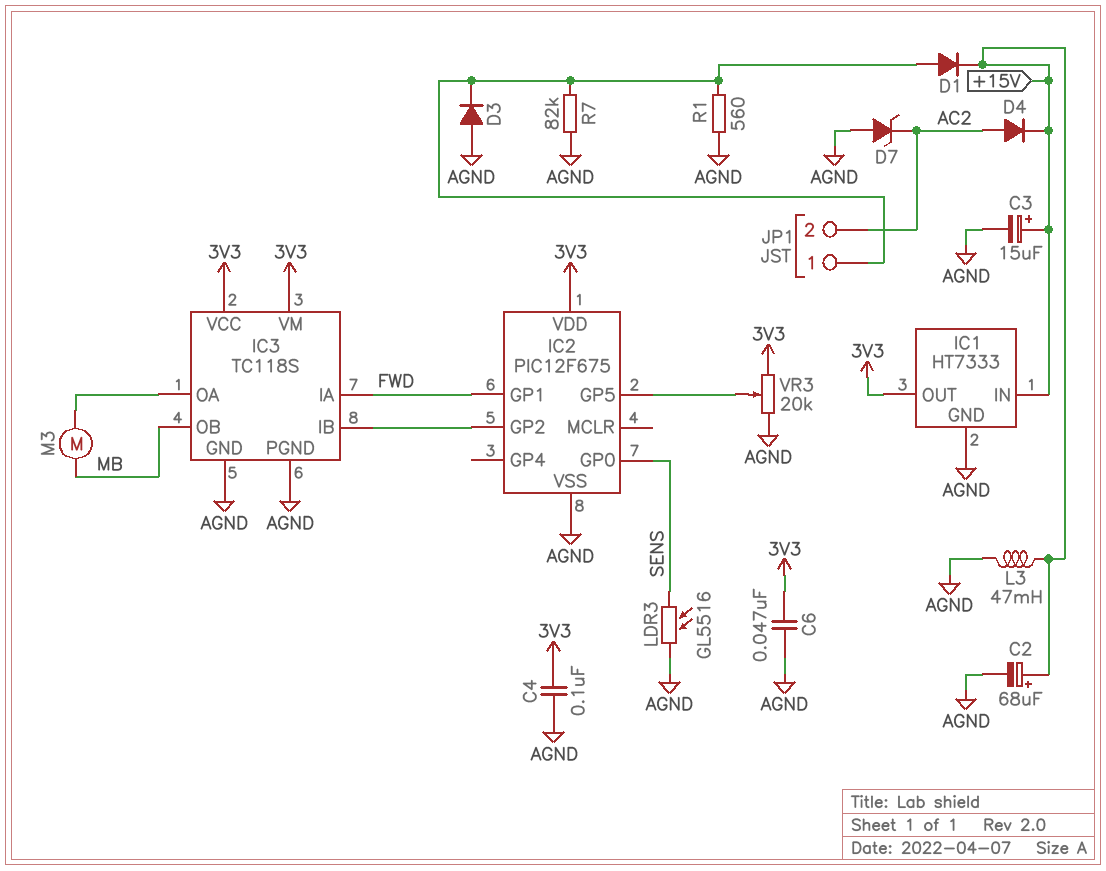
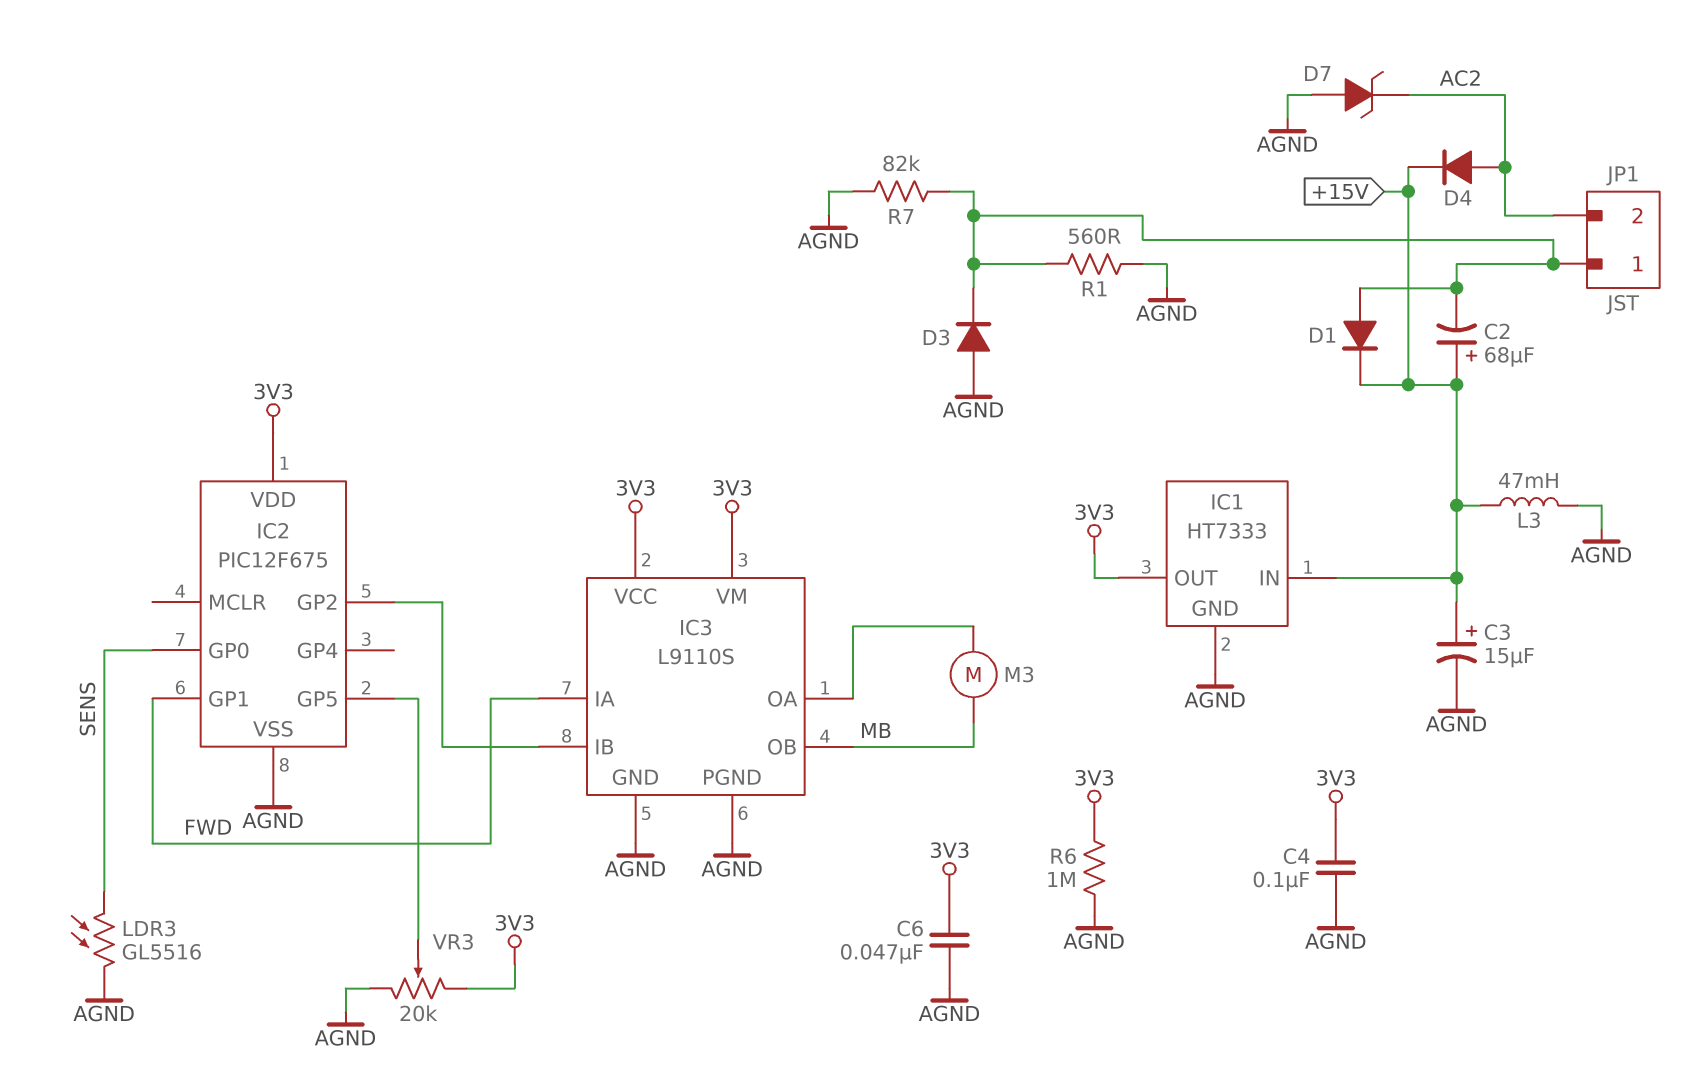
C2: 68uF (plus +15V, minus AGND) -> 68uF (plus +15V, minus JP1/1)
IC3: TC118S -> L9110S
R6: none -> 1M (3V3, AGND)

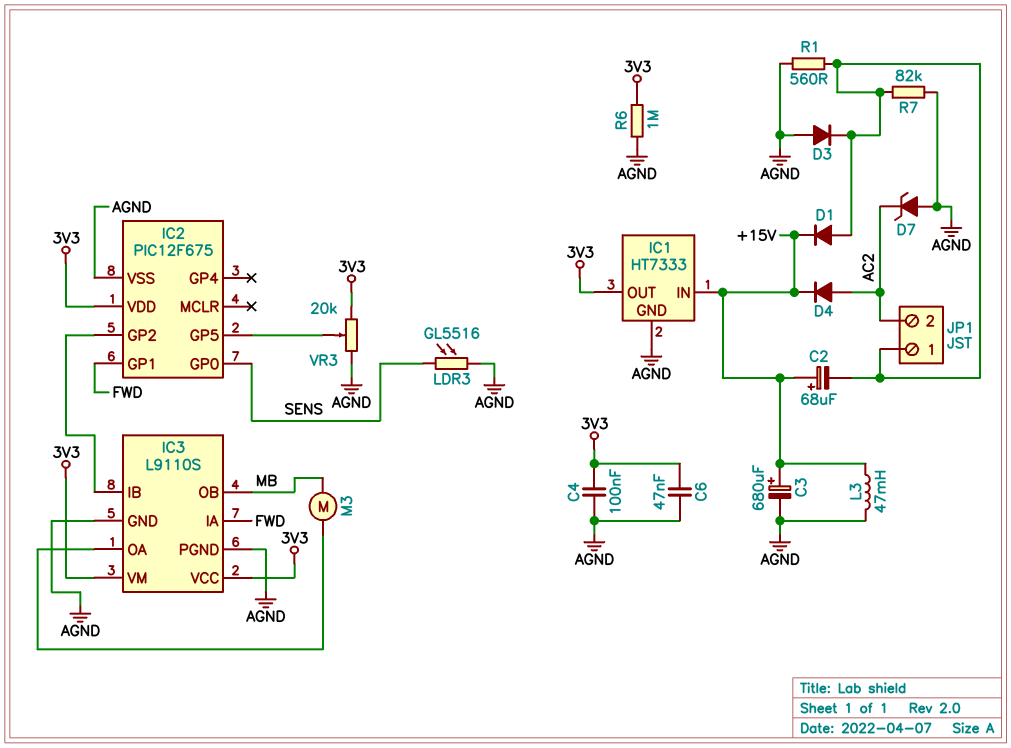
C3: 15uF (plus +15V, minus AGND) -> 680uF (plus +15V, minus AGND)

